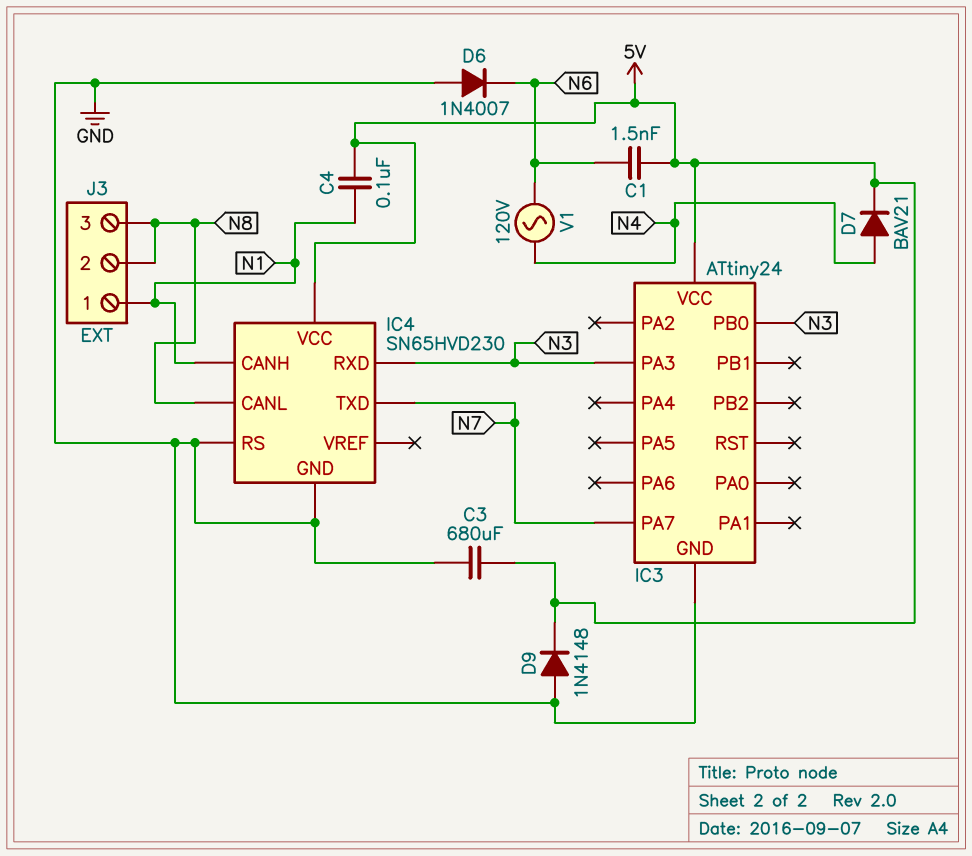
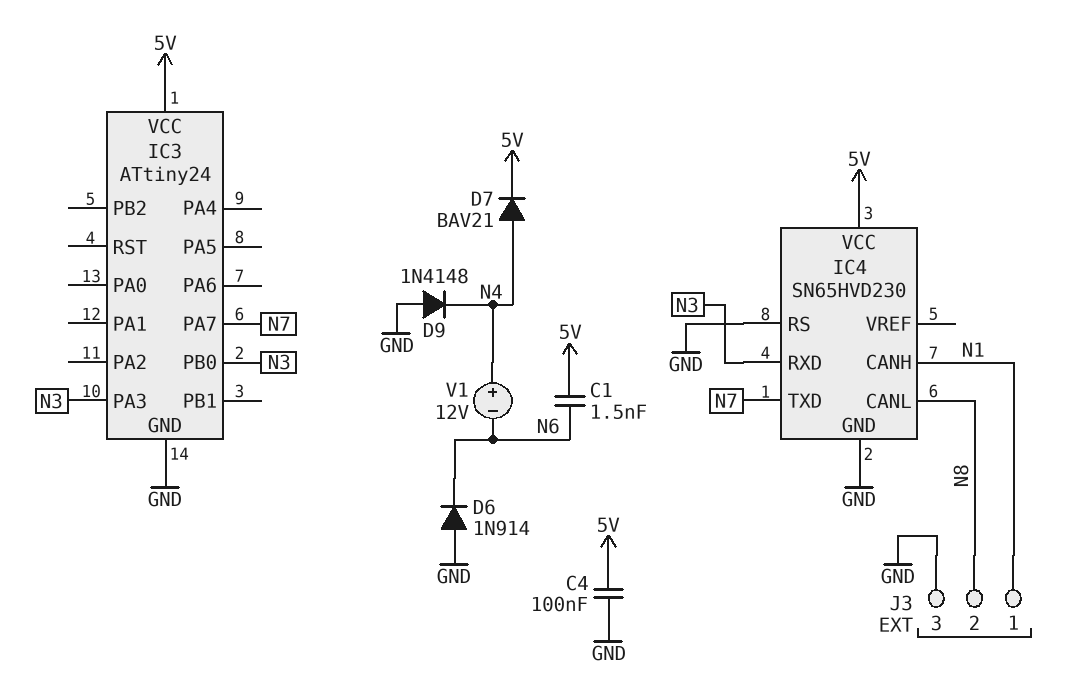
C3: 680uF (5V, GND) -> none
C4: 100nF (5V, N1) -> 100nF (5V, GND)
D6: diode 1N4007 (A GND, K N6) -> diode 1N914 (A GND, K N6)
D9: diode 1N4148 (A GND, K 5V) -> diode 1N4148 (A GND, K N4)
J3 pin 3: N8 -> GND
V1: AC 120V (N4, N6) -> 12V (plus N4, minus N6)

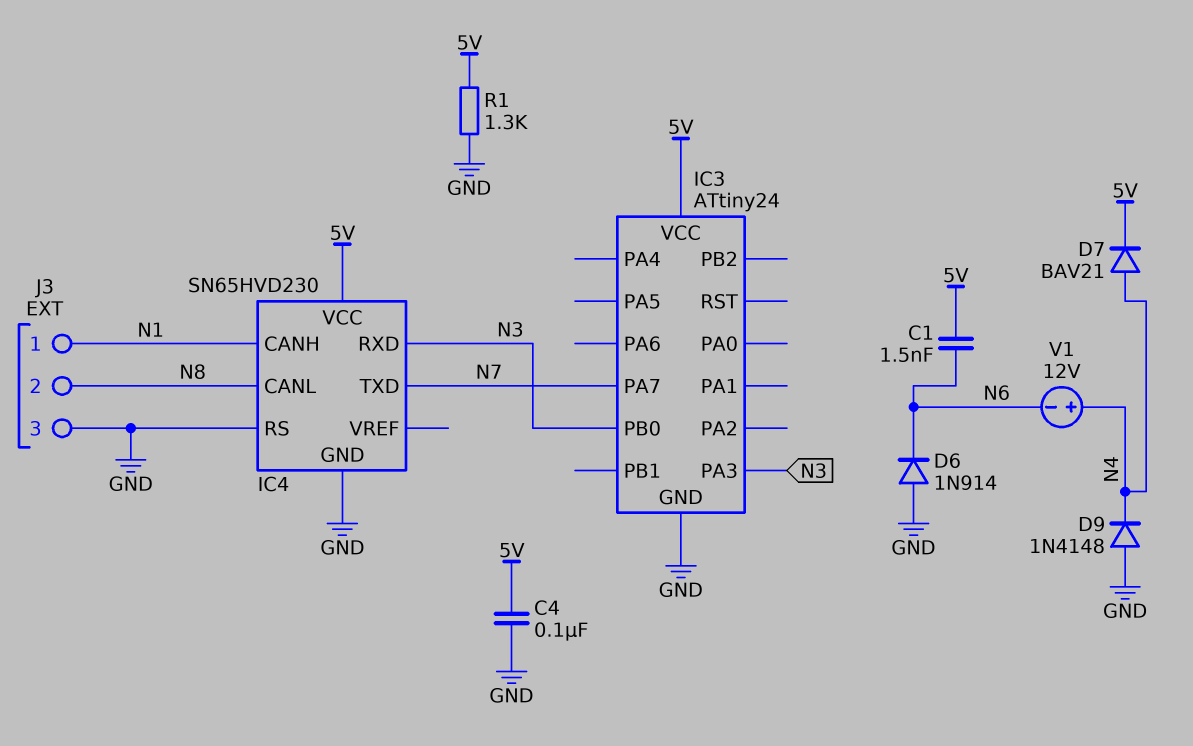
R1: none -> 1.3k (5V, GND)

